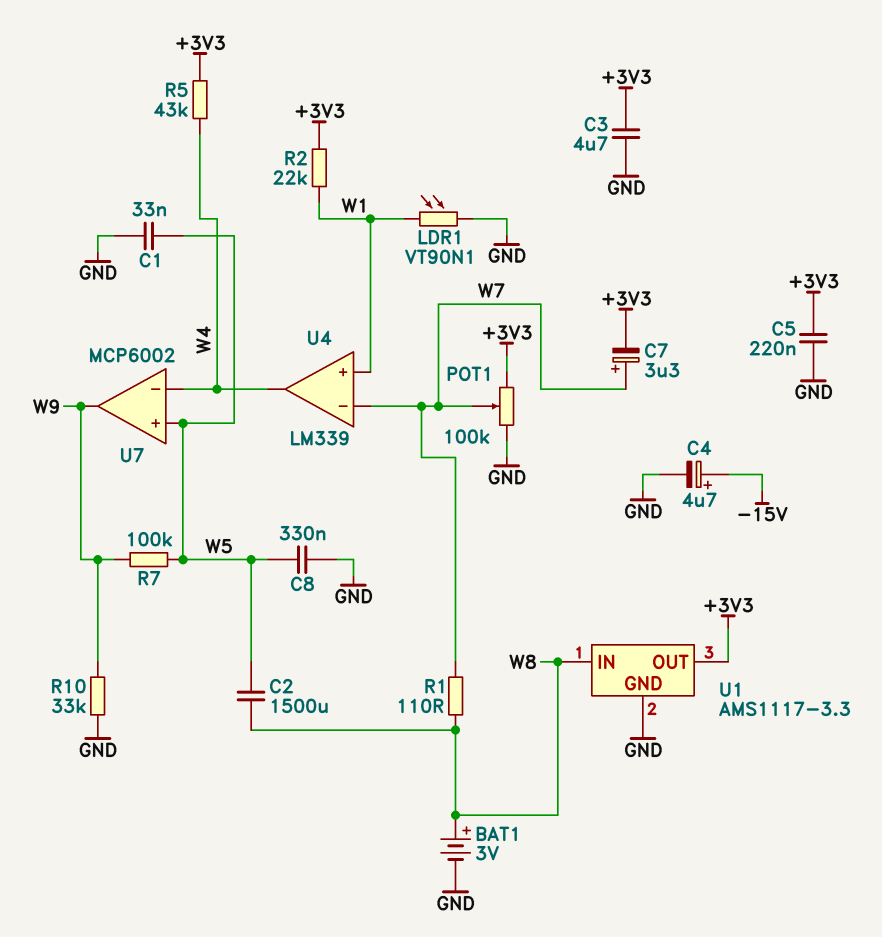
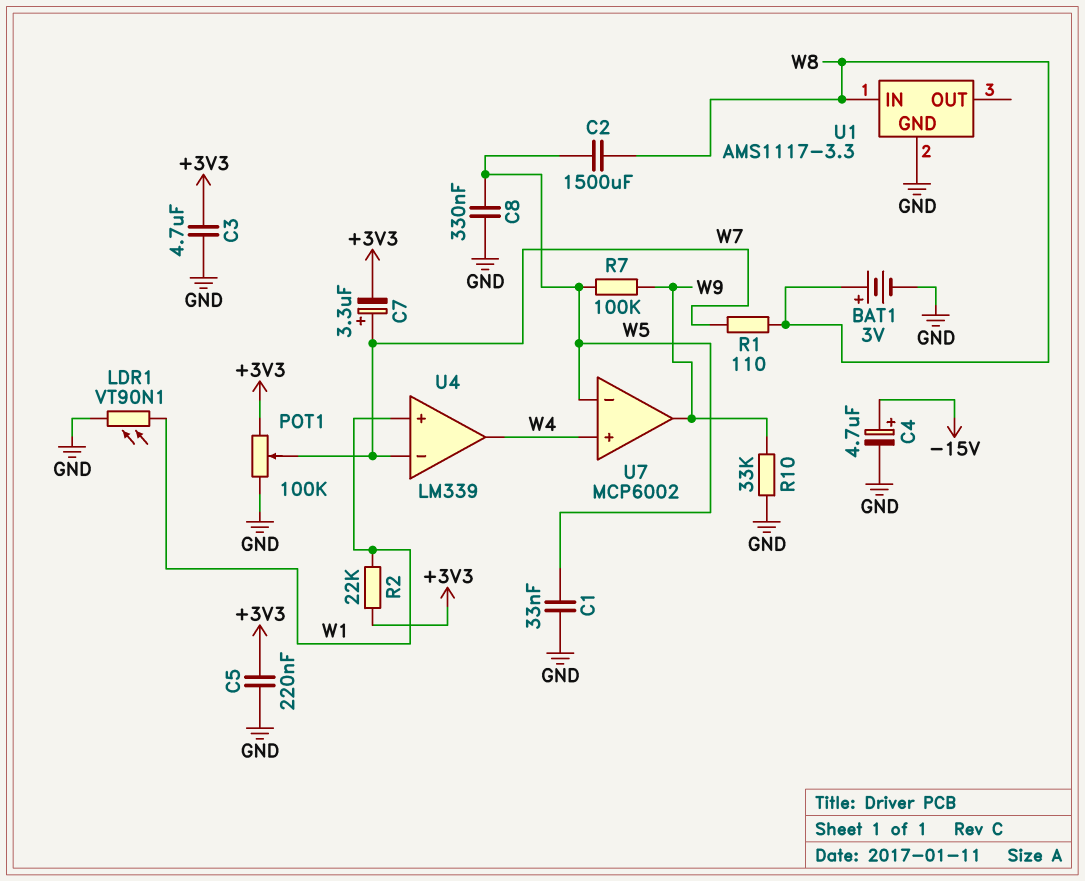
R5: 43k (+3V3, W4) -> none
U1 pin OUT: +3V3 -> none
U7 pin in+: W5 -> W4
U7 pin in-: W4 -> W5

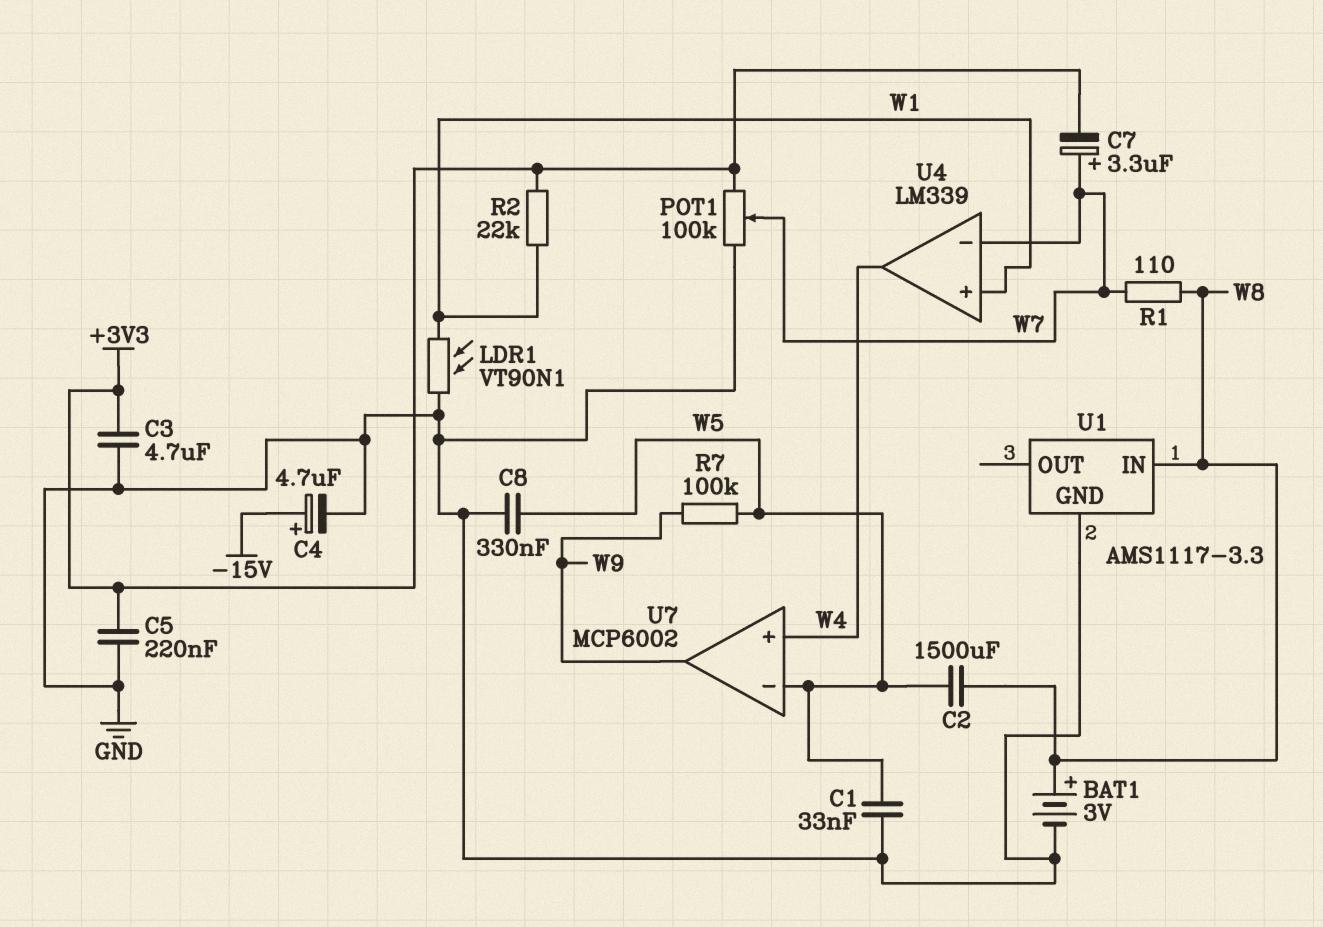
R10: 33k (GND, W9) -> none

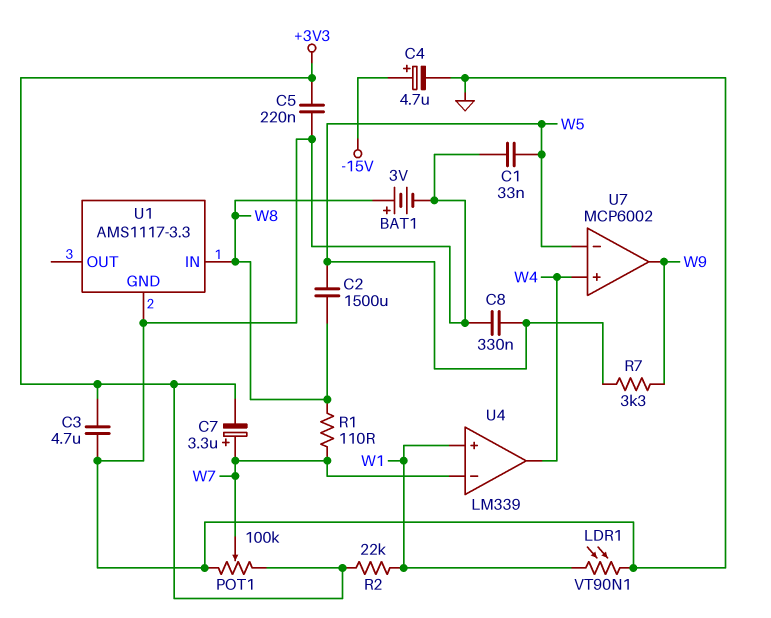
R7: 100k (W5, W9) -> 3.3k (W5, W9)

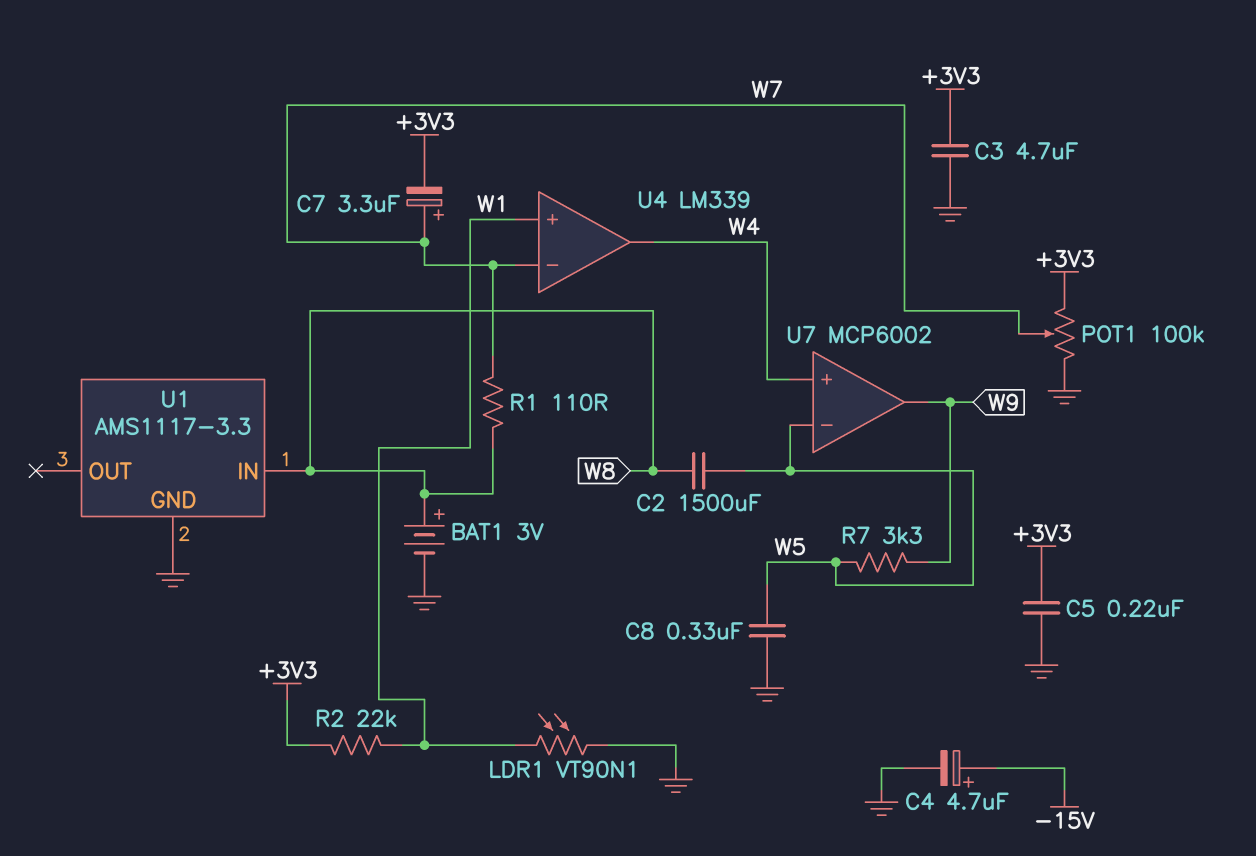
C1: 33nF (GND, W5) -> none

